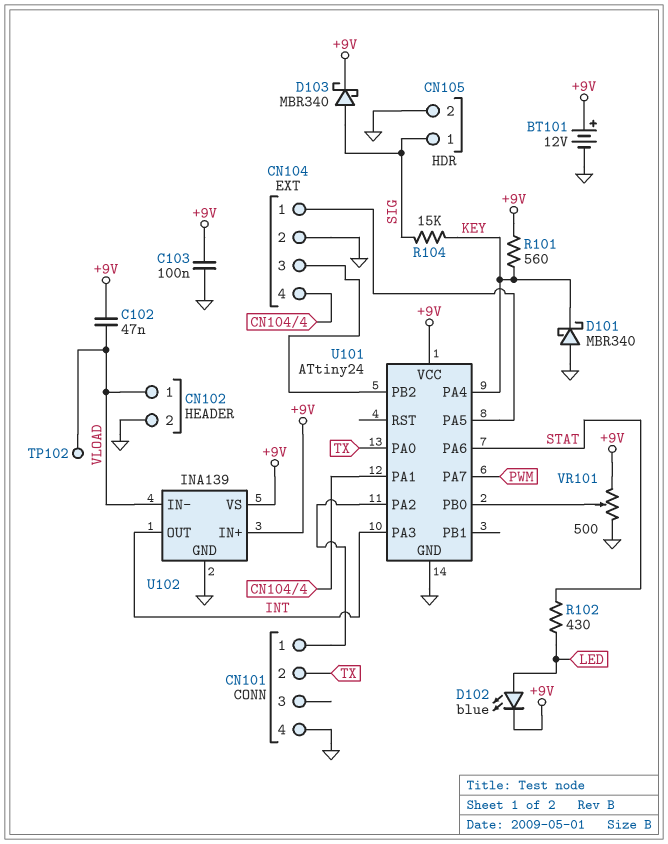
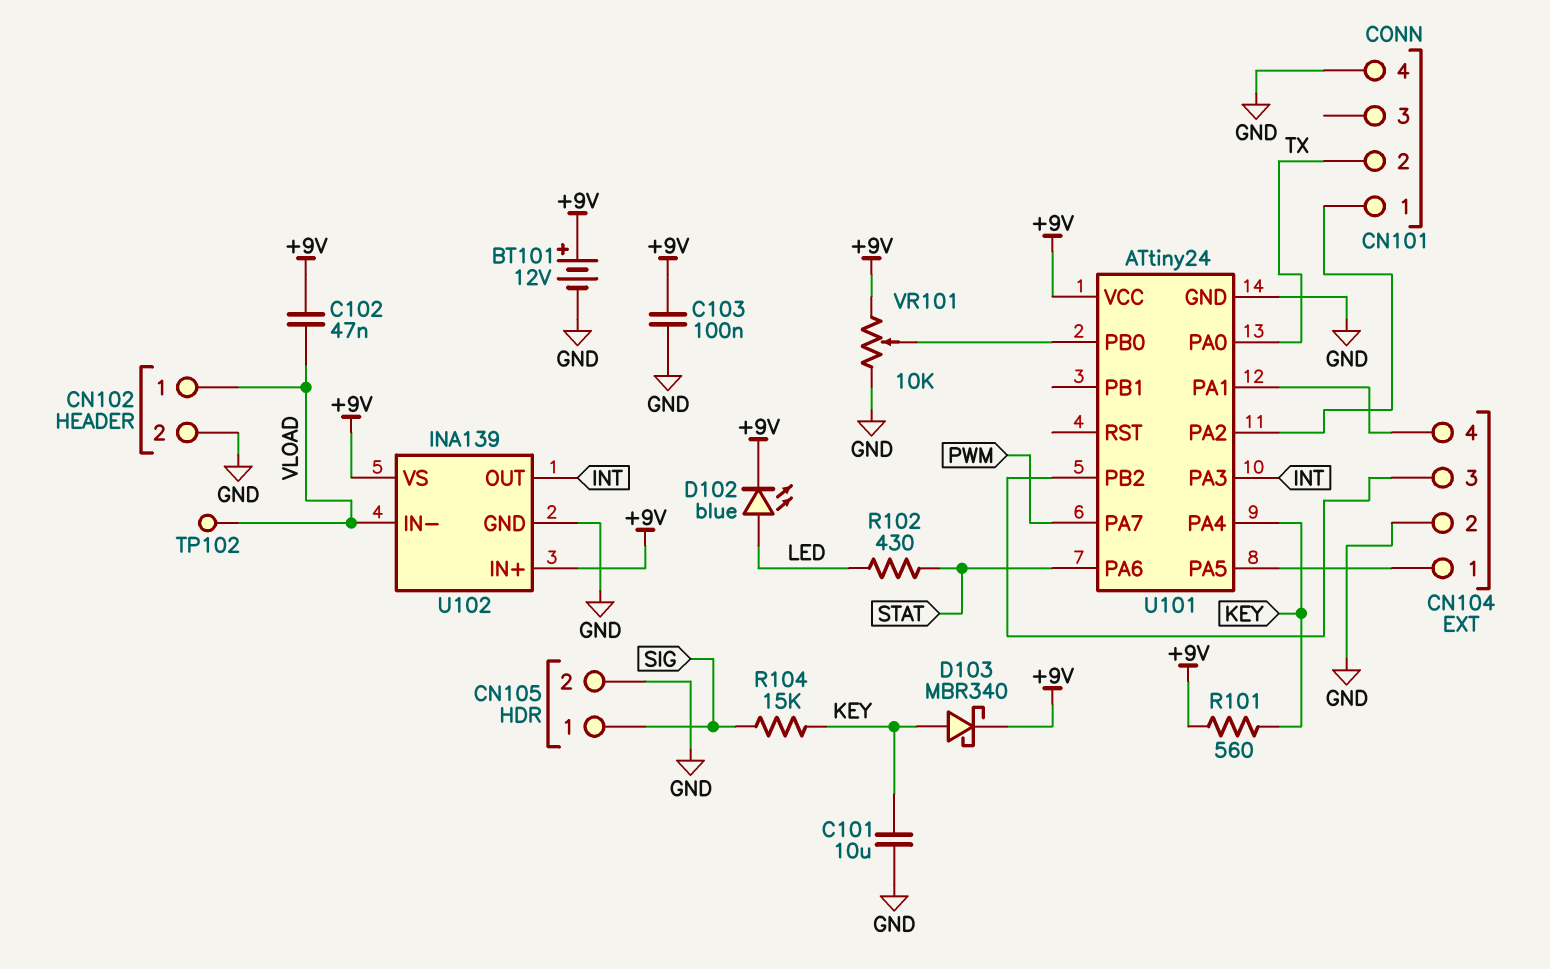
C101: none -> 10uF (GND, KEY)
D101: schottky MBR340 (A GND, K KEY) -> none
D103: schottky MBR340 (A SIG, K +9V) -> schottky MBR340 (A KEY, K +9V)
VR101: 500 (+9V, GND, wiper U101/PB0) -> 10k (+9V, GND, wiper U101/PB0)

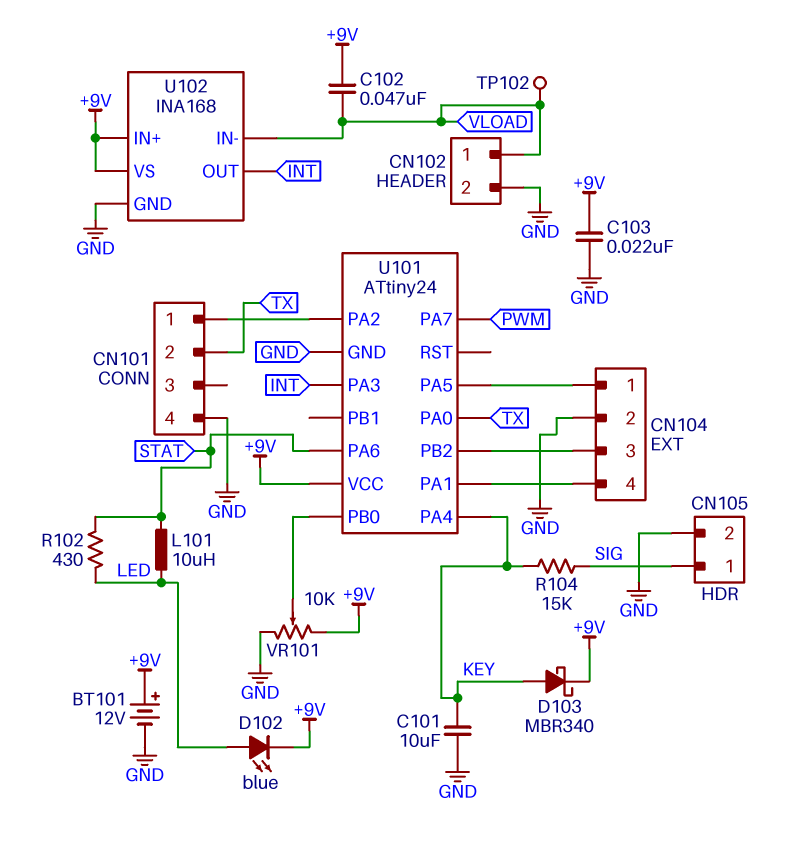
C103: 100nF (+9V, GND) -> 22nF (+9V, GND)
L101: none -> 10uH (LED, STAT)
R101: 560 (+9V, KEY) -> none
U102: INA139 -> INA168

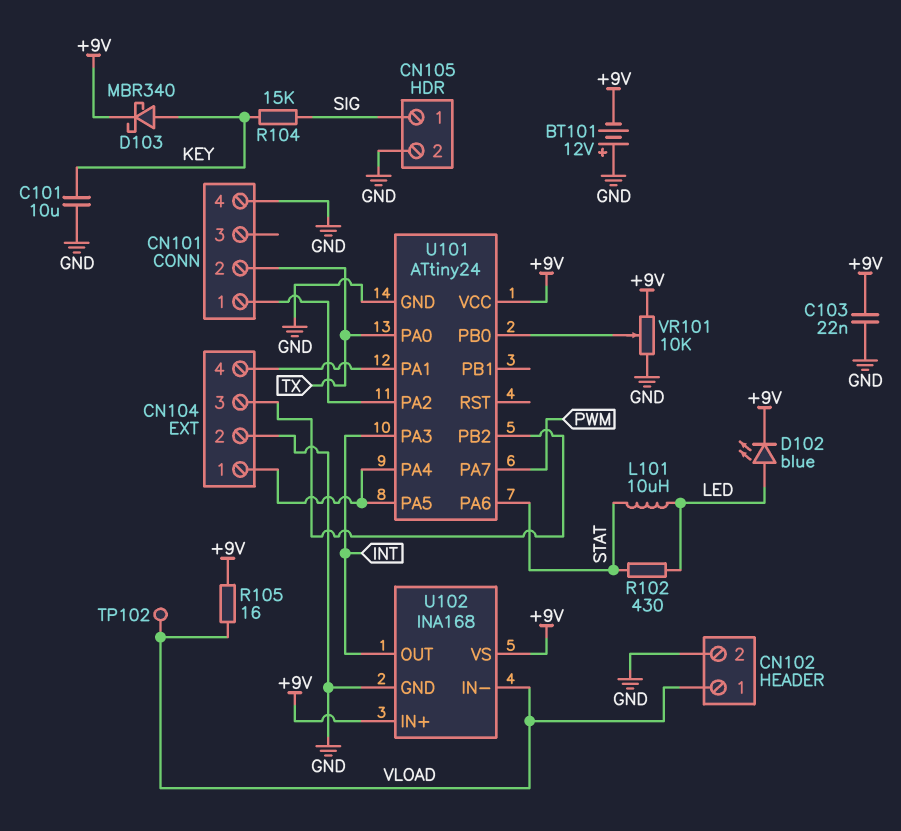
BT101: 12V (plus +9V, minus GND) -> 12V (plus GND, minus +9V)
C102: 47nF (+9V, VLOAD) -> none
R105: none -> 16 (+9V, VLOAD)
U101 pin PA4: KEY -> CN104/1

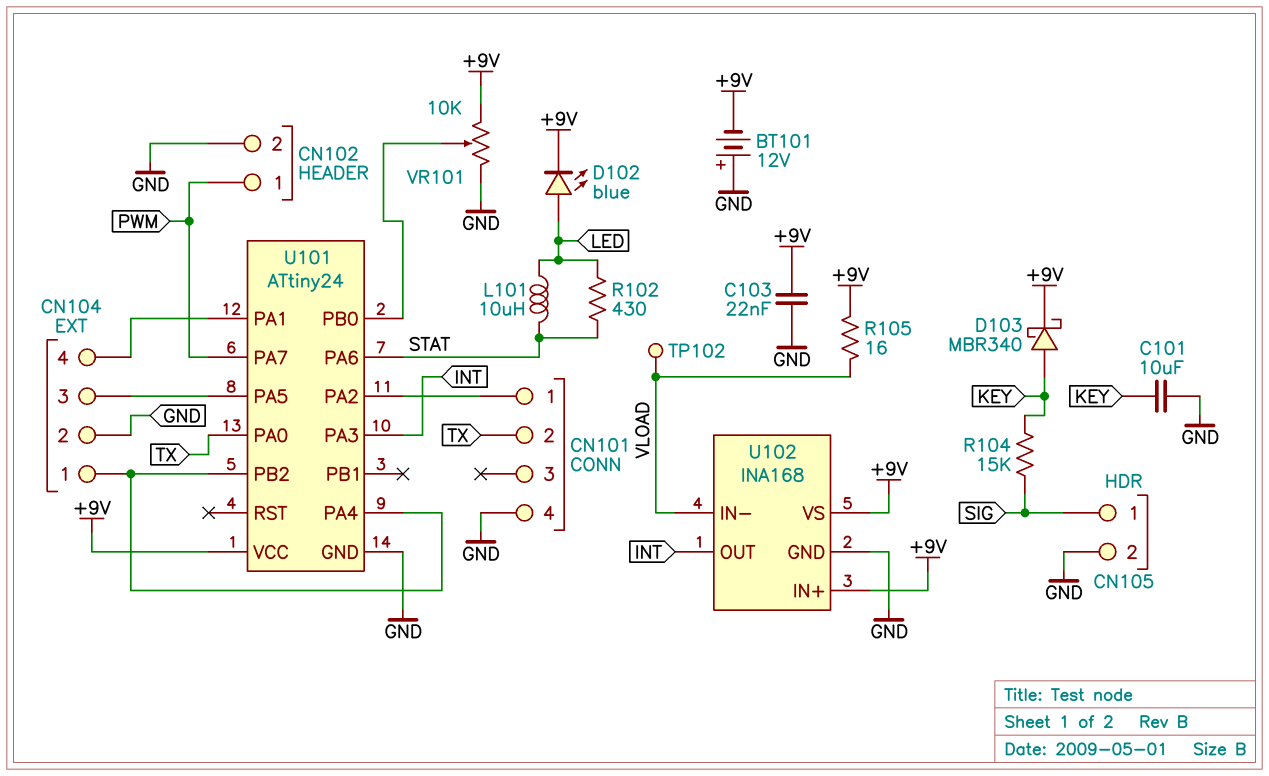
CN102 pin 1: VLOAD -> PWM
U101 pin PA5: CN104/1 -> CN104/3
U101 pin PB2: CN104/3 -> CN104/1

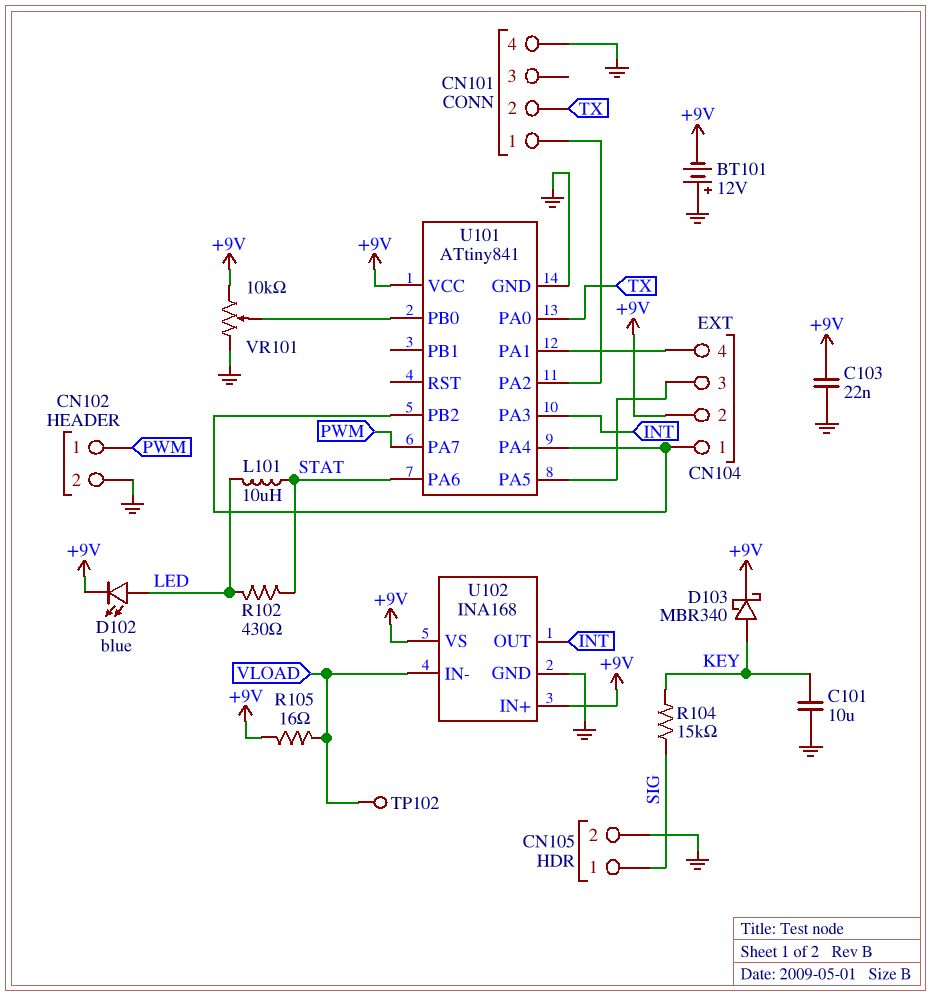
CN104 pin 2: GND -> +9V
U101: ATtiny24 -> ATtiny841

